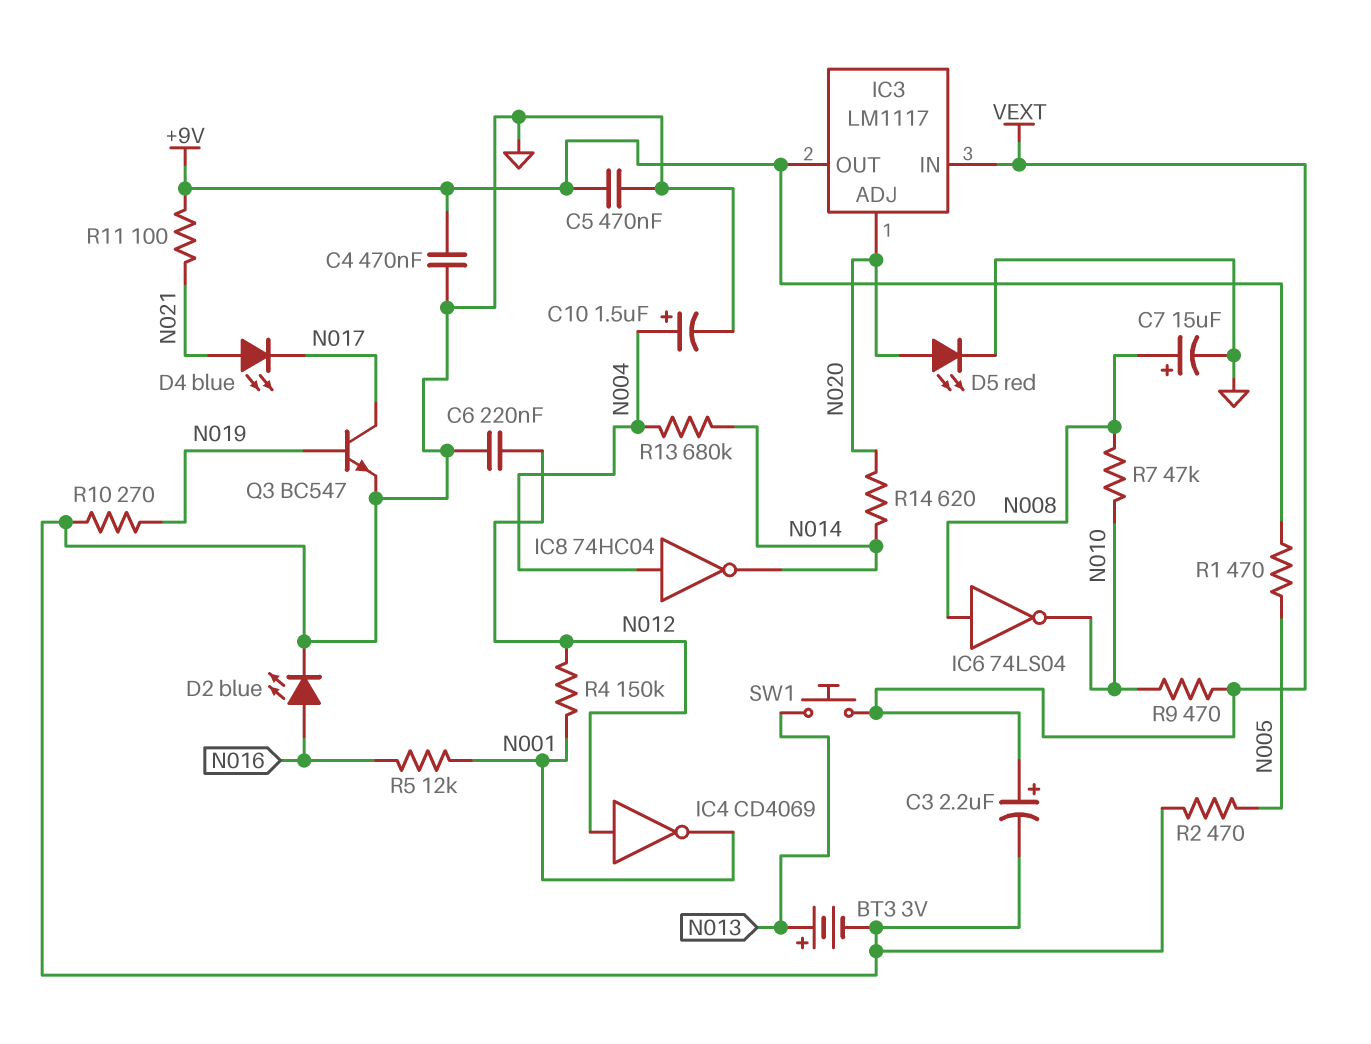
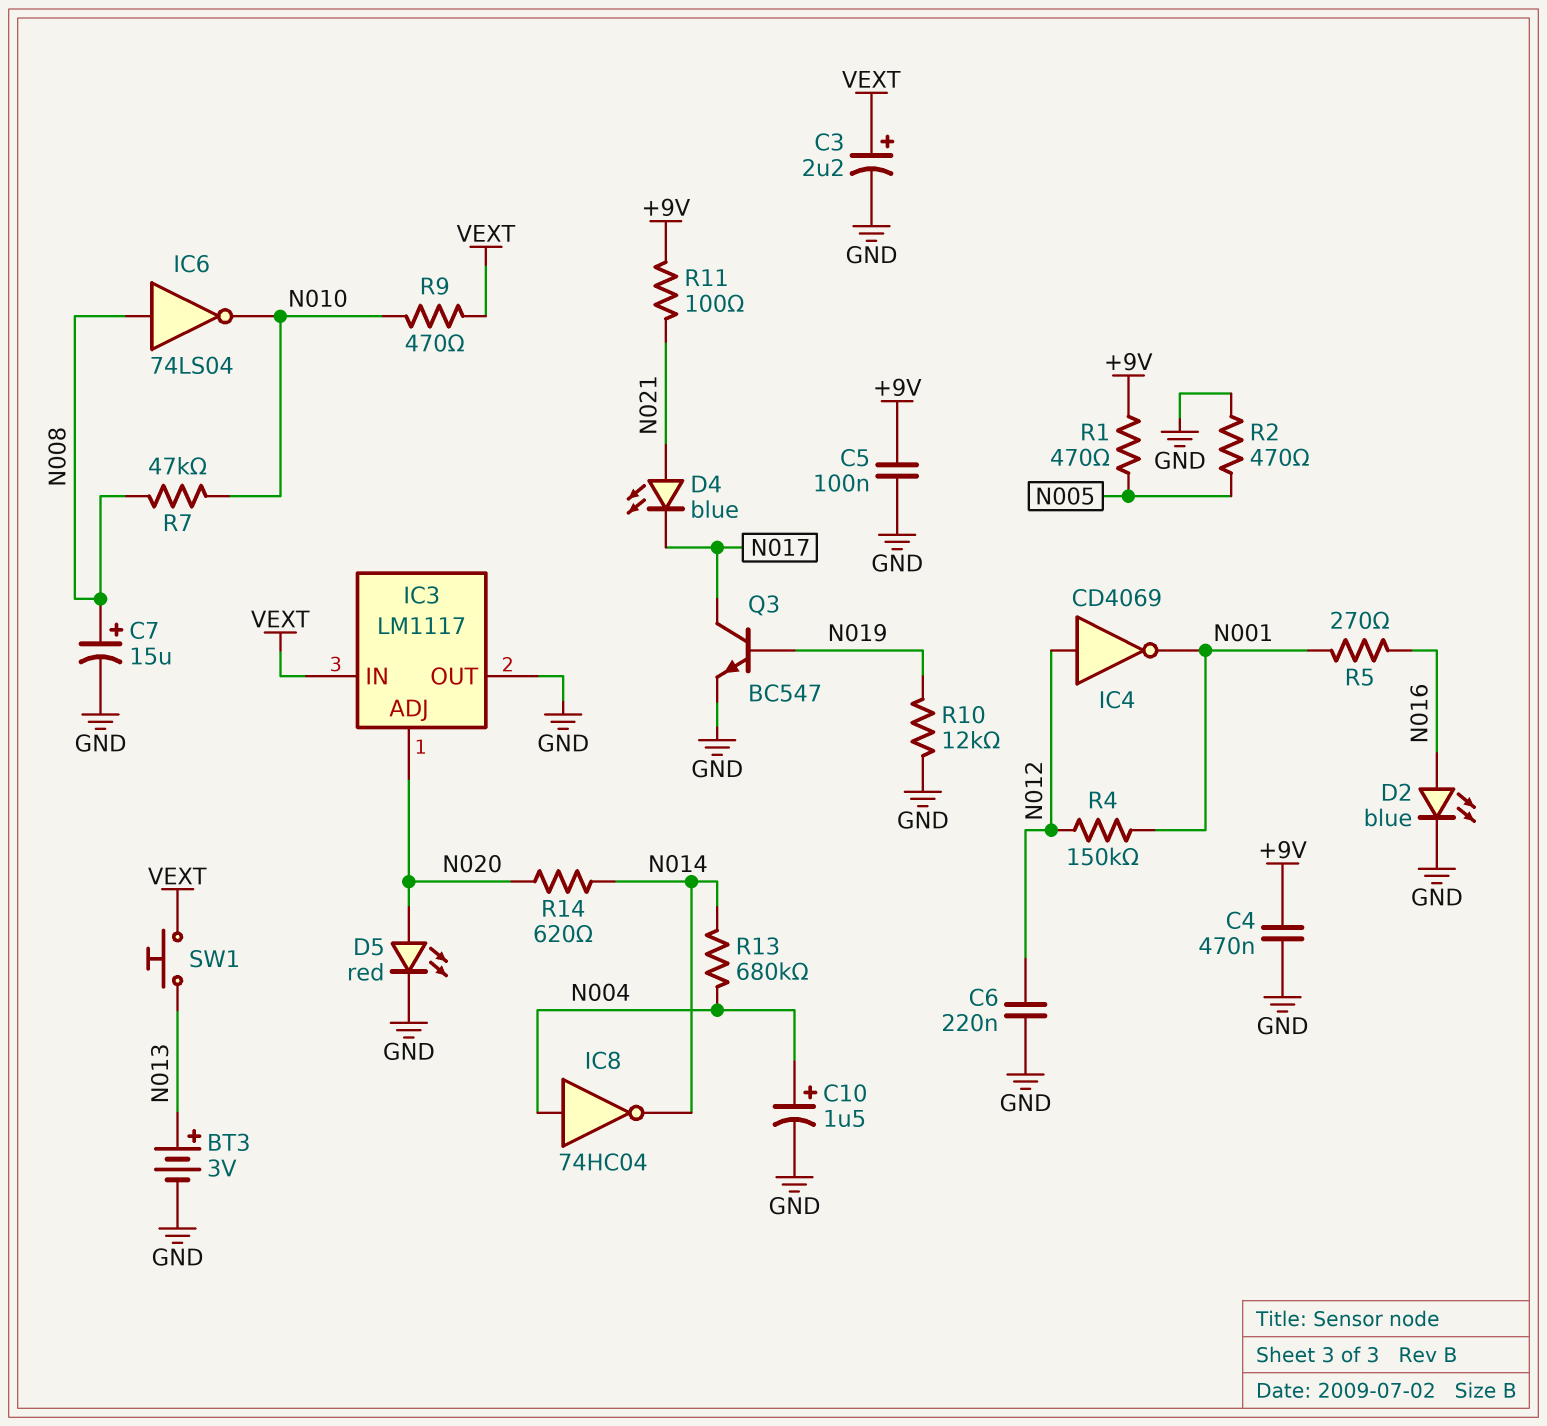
C5: 470nF (+9V, GND) -> 100nF (+9V, GND)
IC3 pin OUT: +9V -> GND
R5: 12k (N001, N016) -> 270 (N001, N016)
R10: 270 (GND, N019) -> 12k (GND, N019)

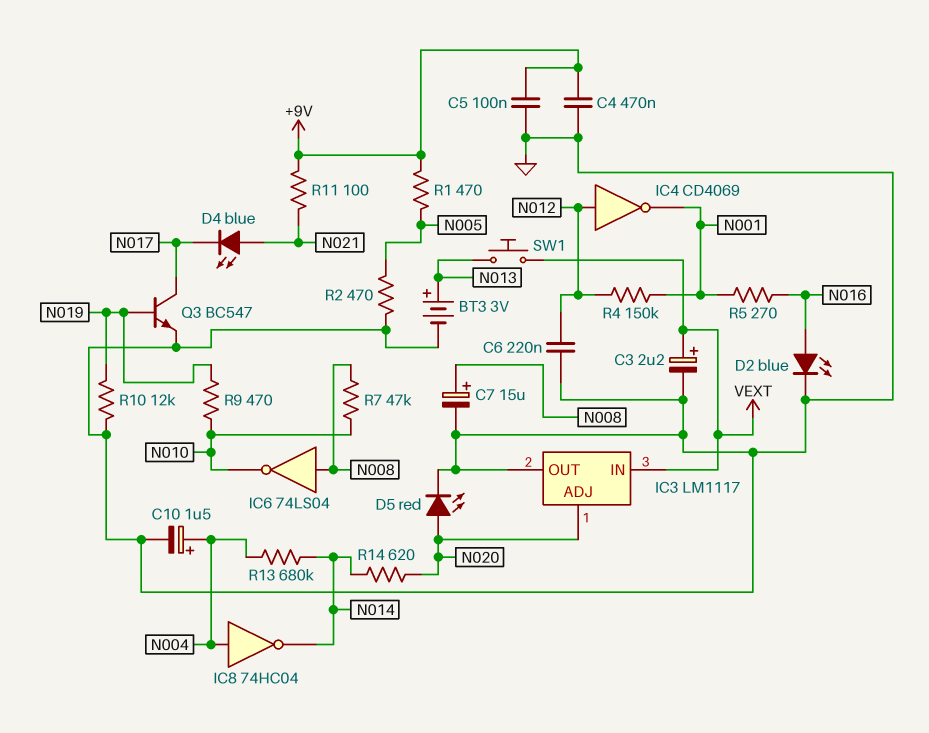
R9: 470 (N010, VEXT) -> 470 (N010, N019)

